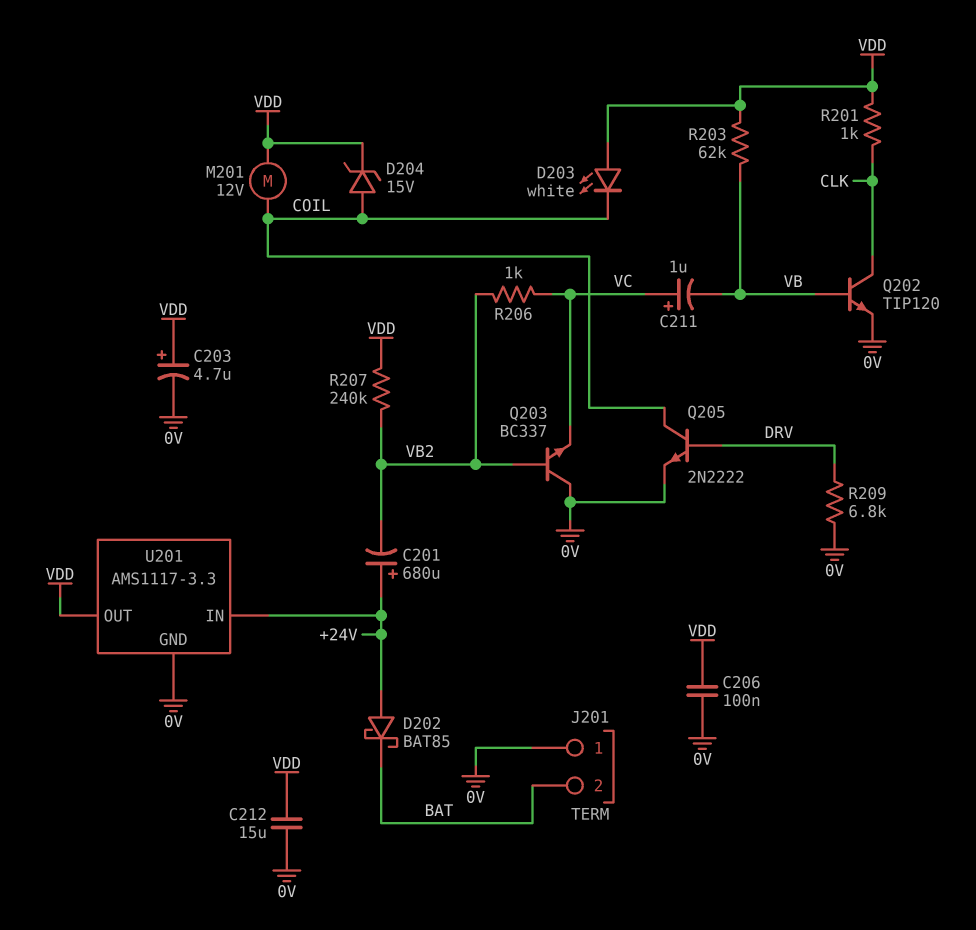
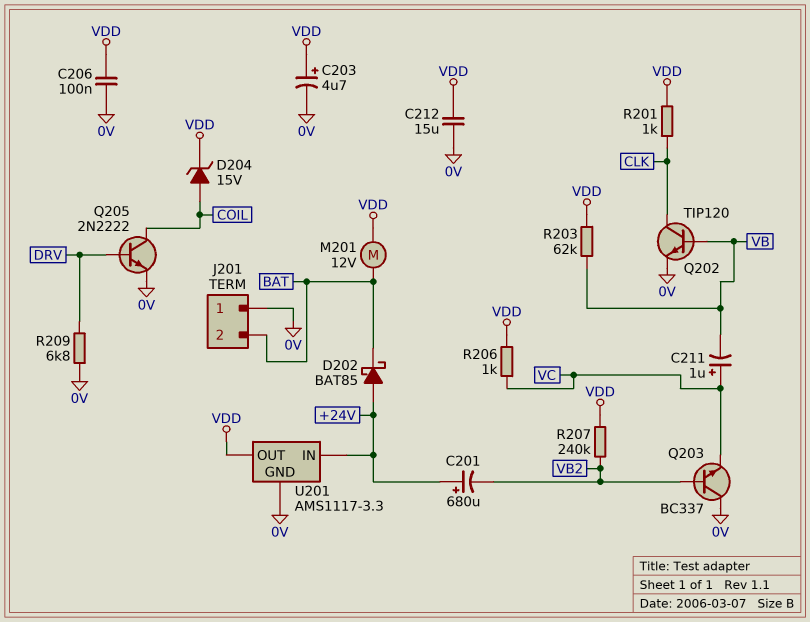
D203: LED white (A VDD, K COIL) -> none
M201: motor 12V (COIL, VDD) -> motor 12V (BAT, VDD)
R206: 1k (VB2, VC) -> 1k (VC, VDD)

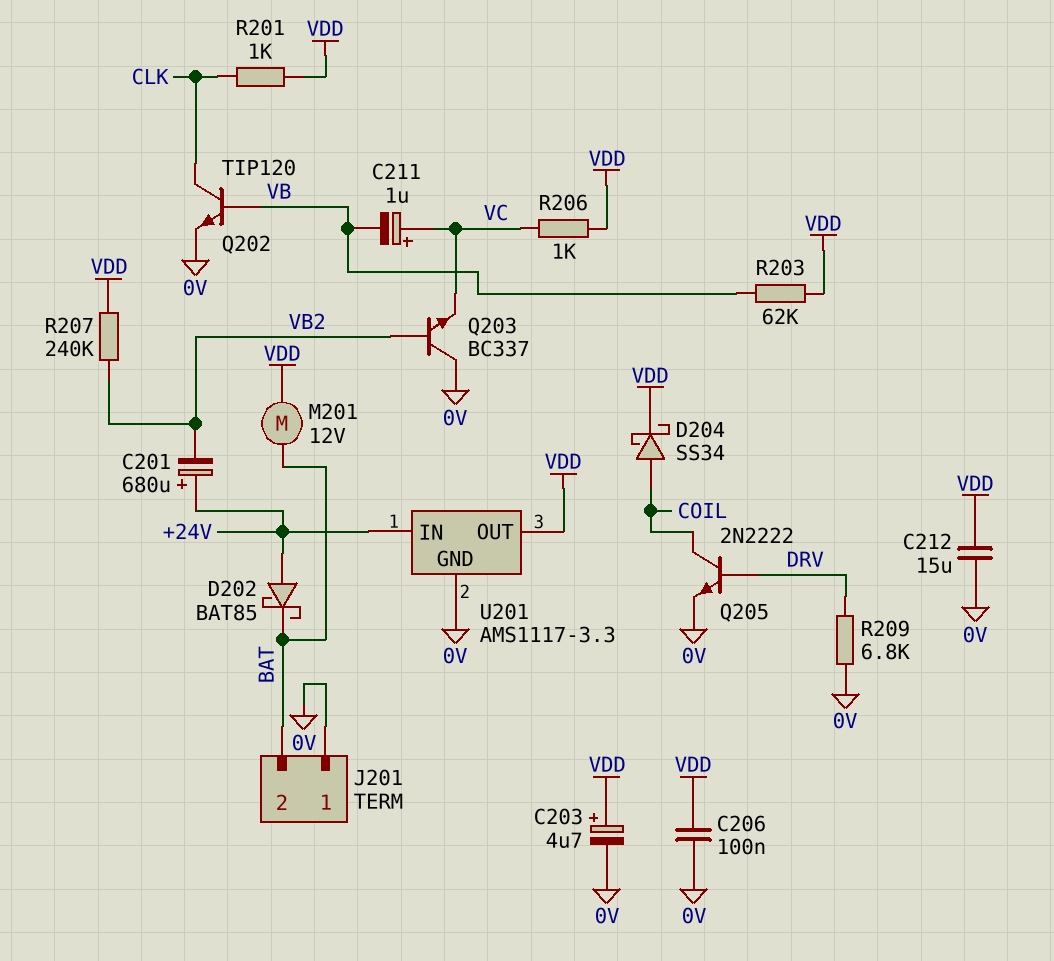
D204: zener 15V (A COIL, K VDD) -> schottky SS34 (A COIL, K VDD)

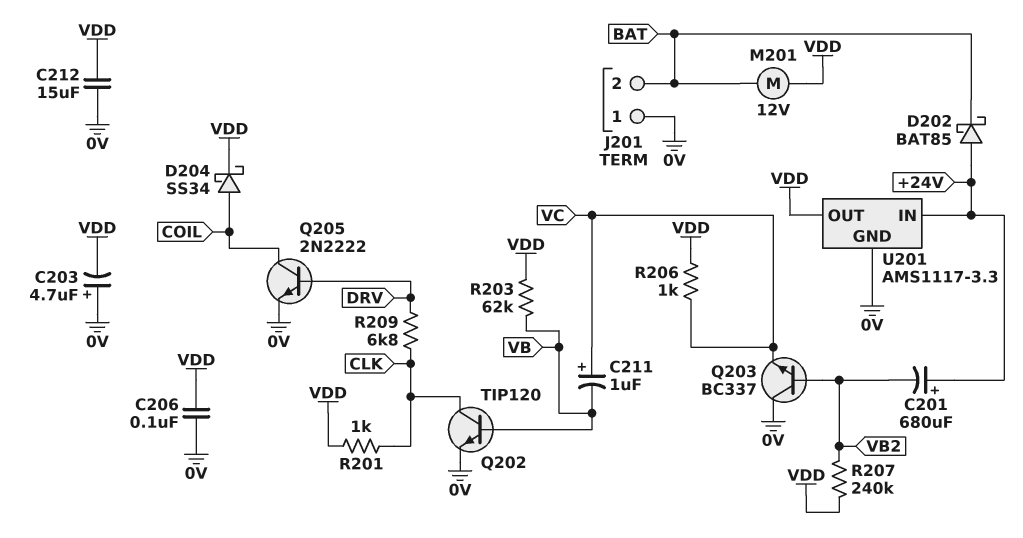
C203: 4.7uF (plus VDD, minus 0V) -> 4.7uF (plus 0V, minus VDD)
R209: 6.8k (0V, DRV) -> 6.8k (CLK, DRV)

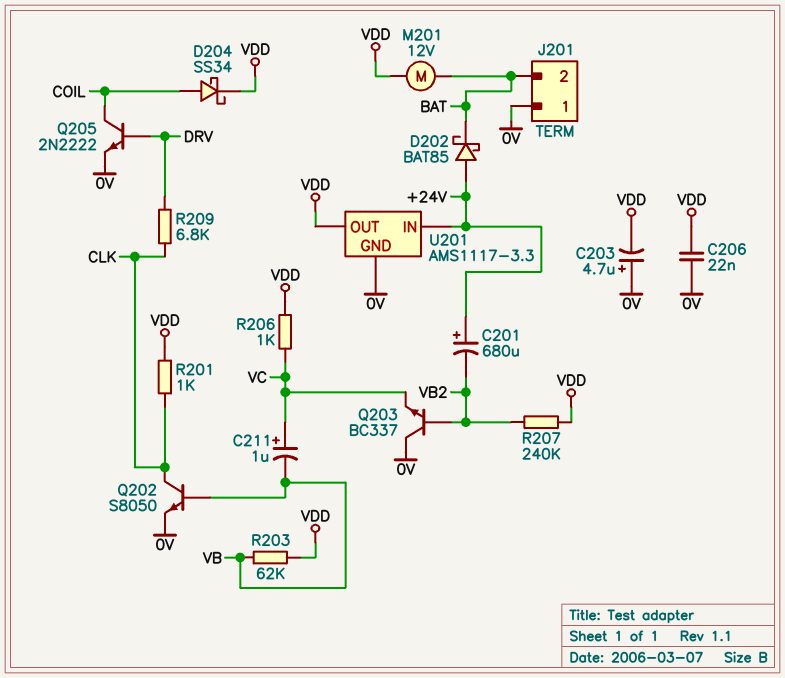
C206: 100nF (0V, VDD) -> 22nF (0V, VDD)
C212: 15uF (0V, VDD) -> none
Q202: NPN TIP120 (B VB, C CLK, E 0V) -> NPN S8050 (B VB, C CLK, E 0V)

